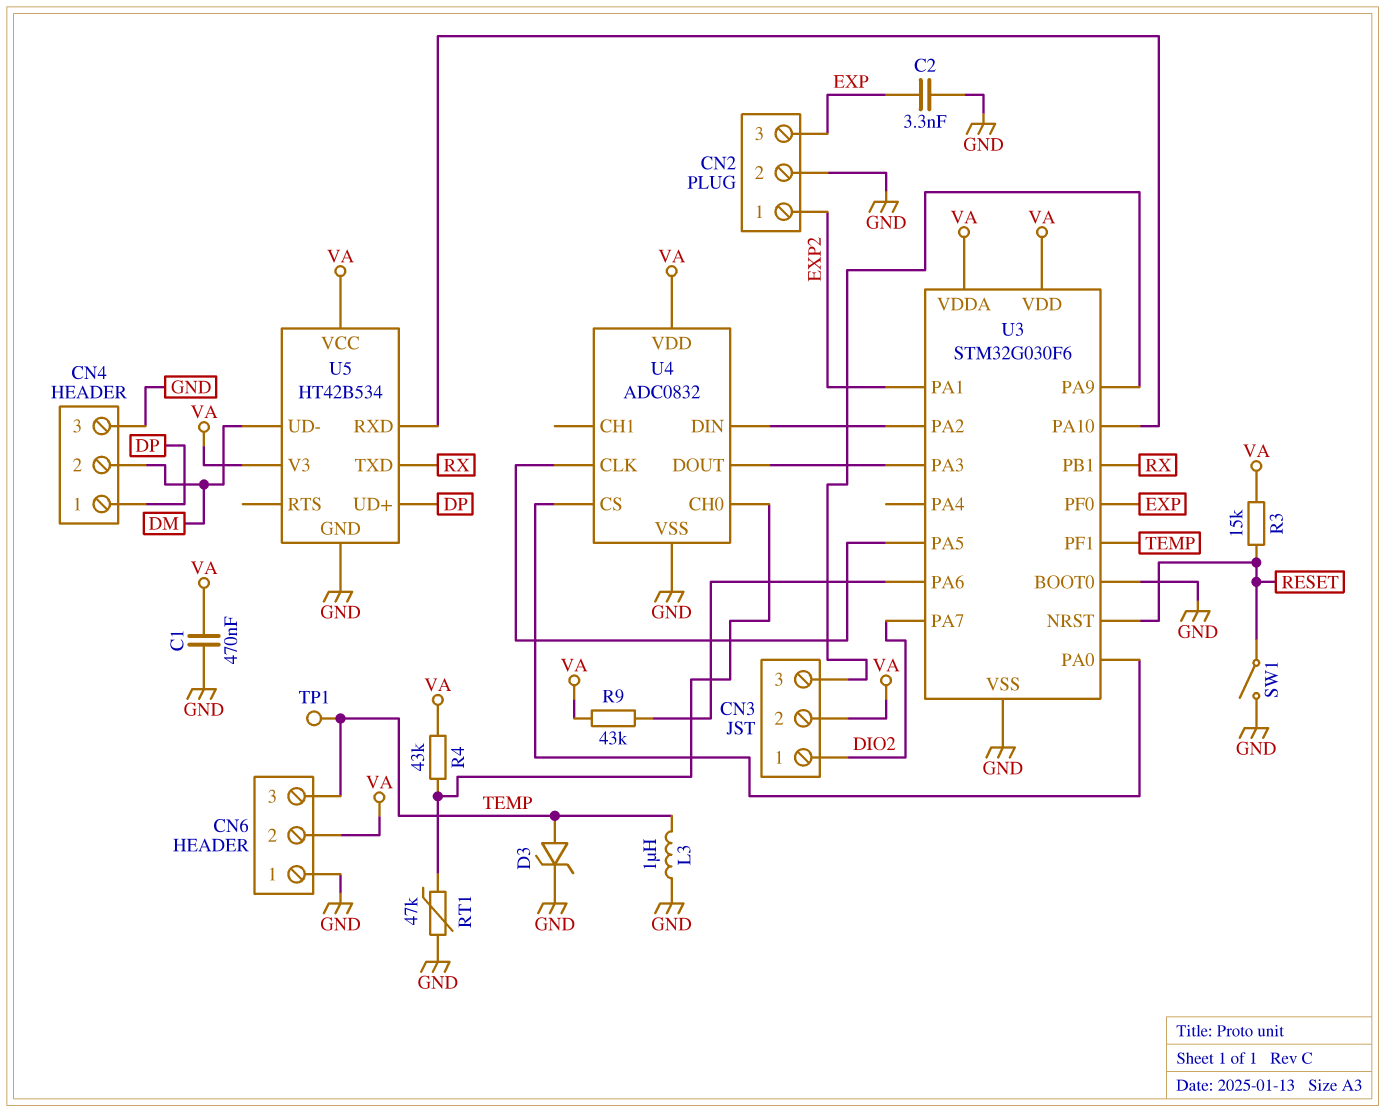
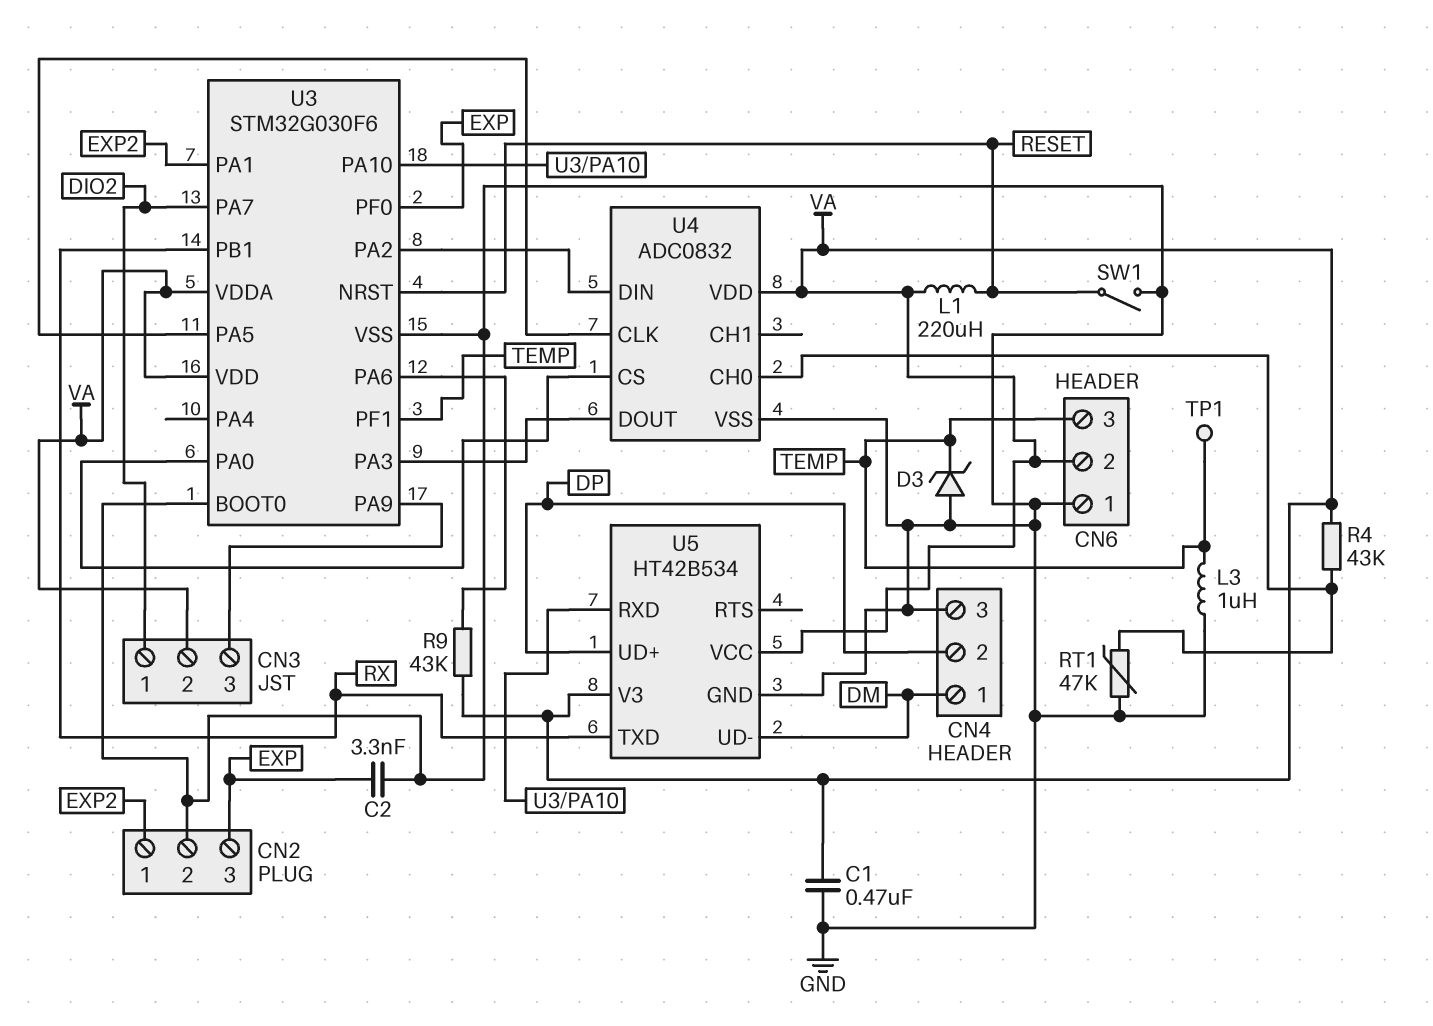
CN4 pin 1: DP -> DM
CN4 pin 2: DM -> DP
D3: zener (A TEMP, K GND) -> zener (A GND, K TEMP)
L1: none -> 220uH (RESET, VA)
R3: 15k (RESET, VA) -> none

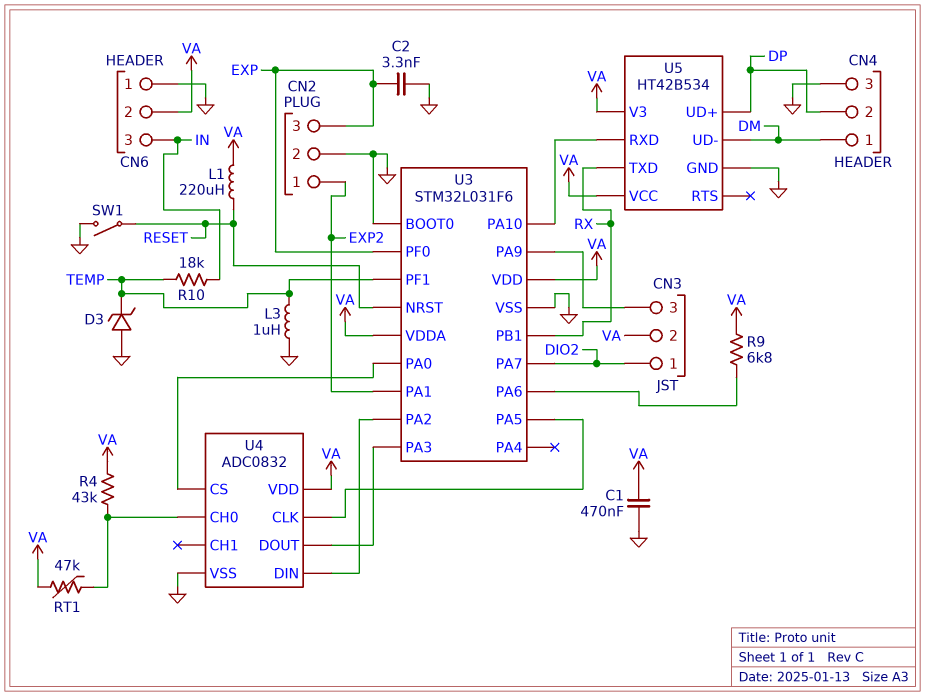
CN6 pin 3: TEMP -> IN
R9: 43k (U3/PA6, VA) -> 6.8k (U3/PA6, VA)
R10: none -> 18k (IN, TEMP)
RT1: 47k (GND, U4/CH0) -> 47k (U4/CH0, VA)
TP1: test point (TEMP) -> none
U3: STM32G030F6 -> STM32L031F6

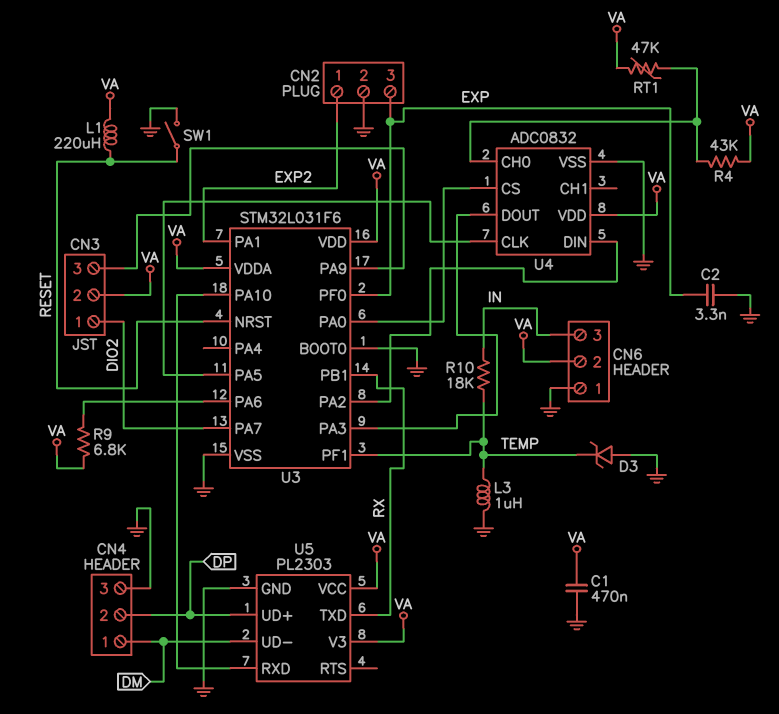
U5: HT42B534 -> PL2303

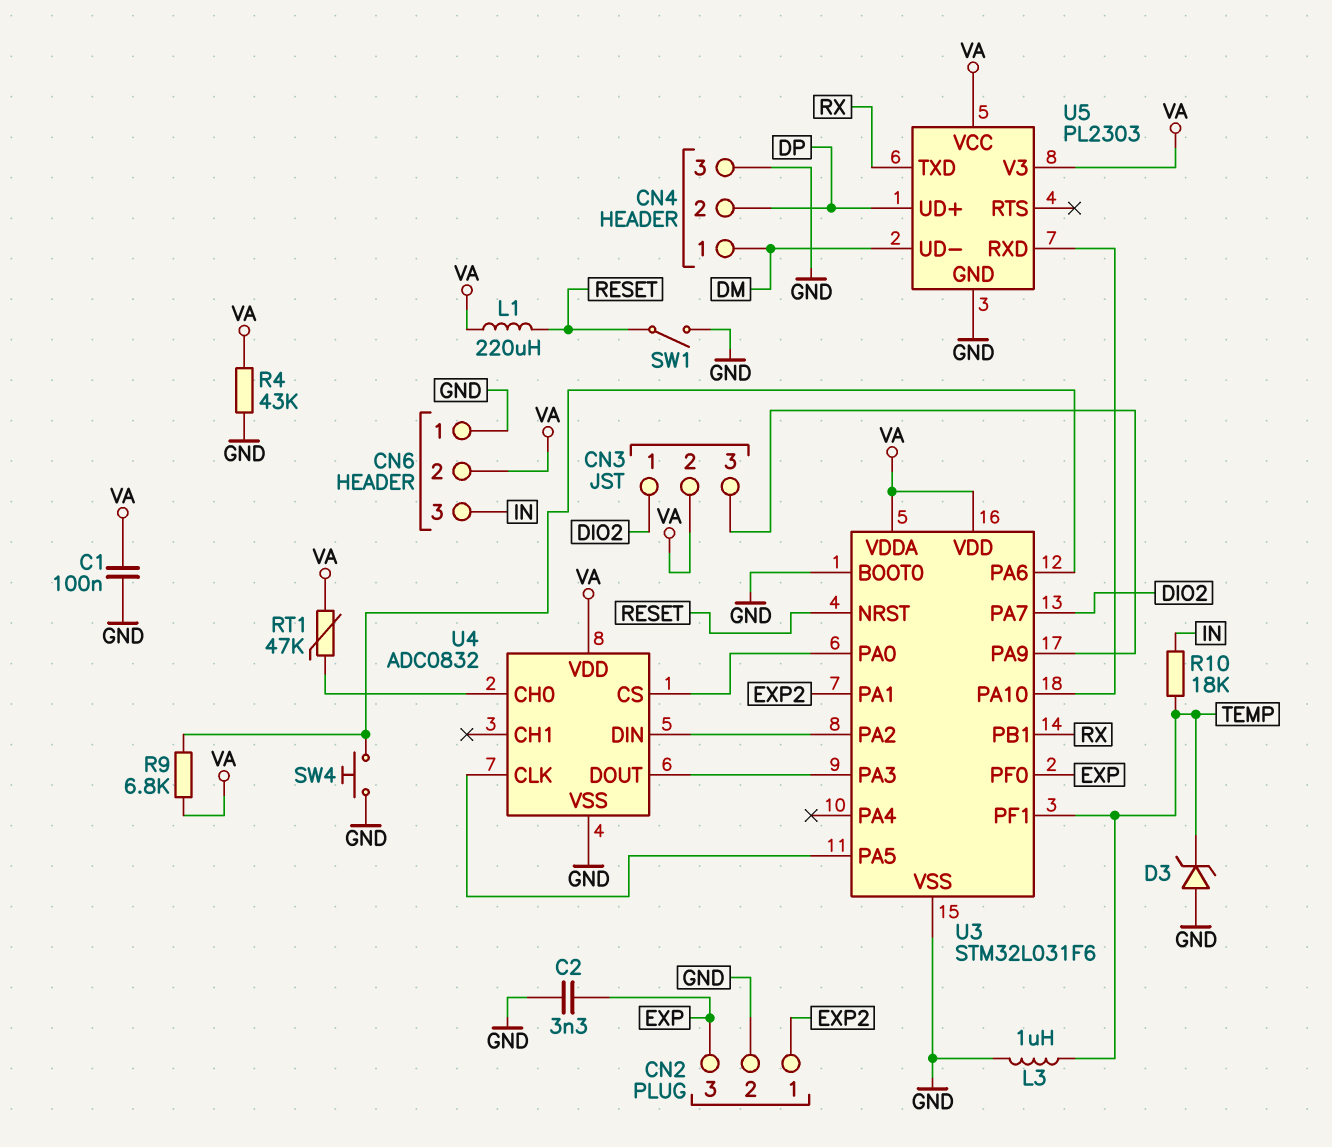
C1: 470nF (GND, VA) -> 100nF (GND, VA)
R4: 43k (U4/CH0, VA) -> 43k (GND, VA)
SW4: none -> button (GND, U3/PA6)

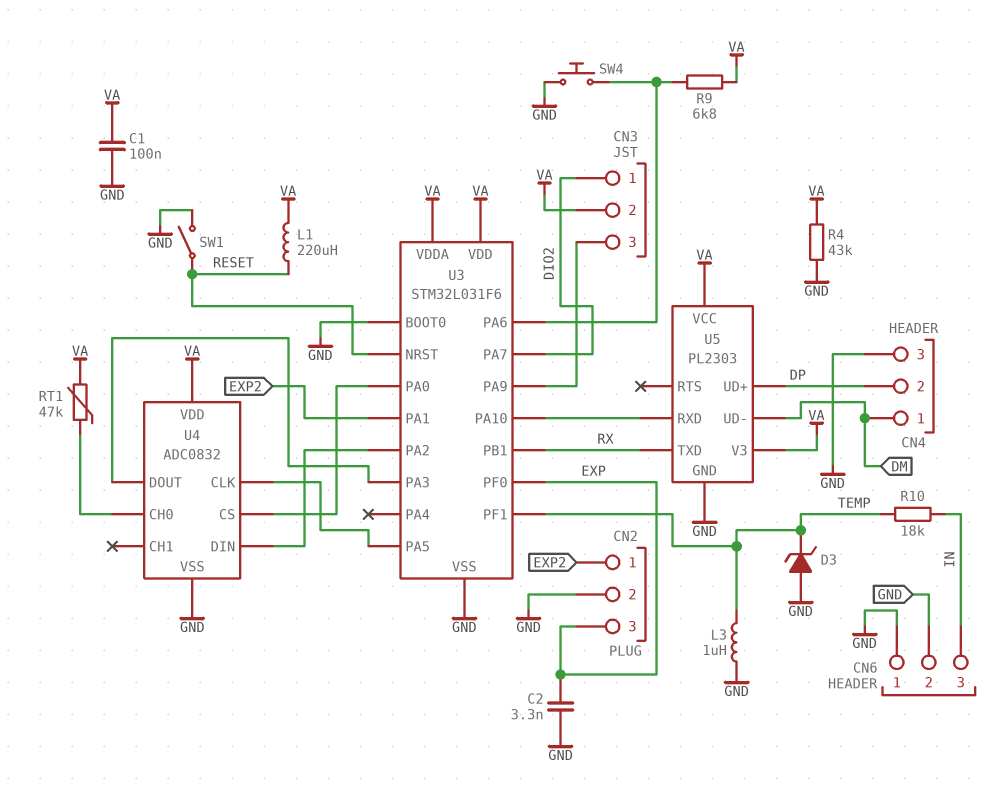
CN6 pin 2: VA -> GND

